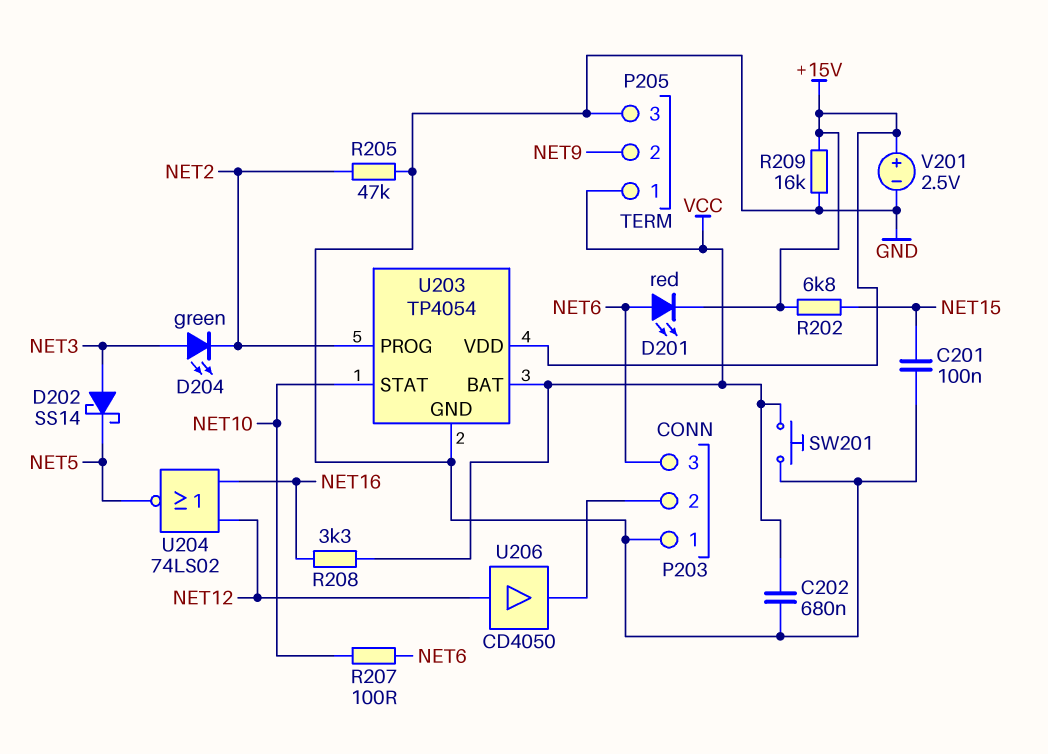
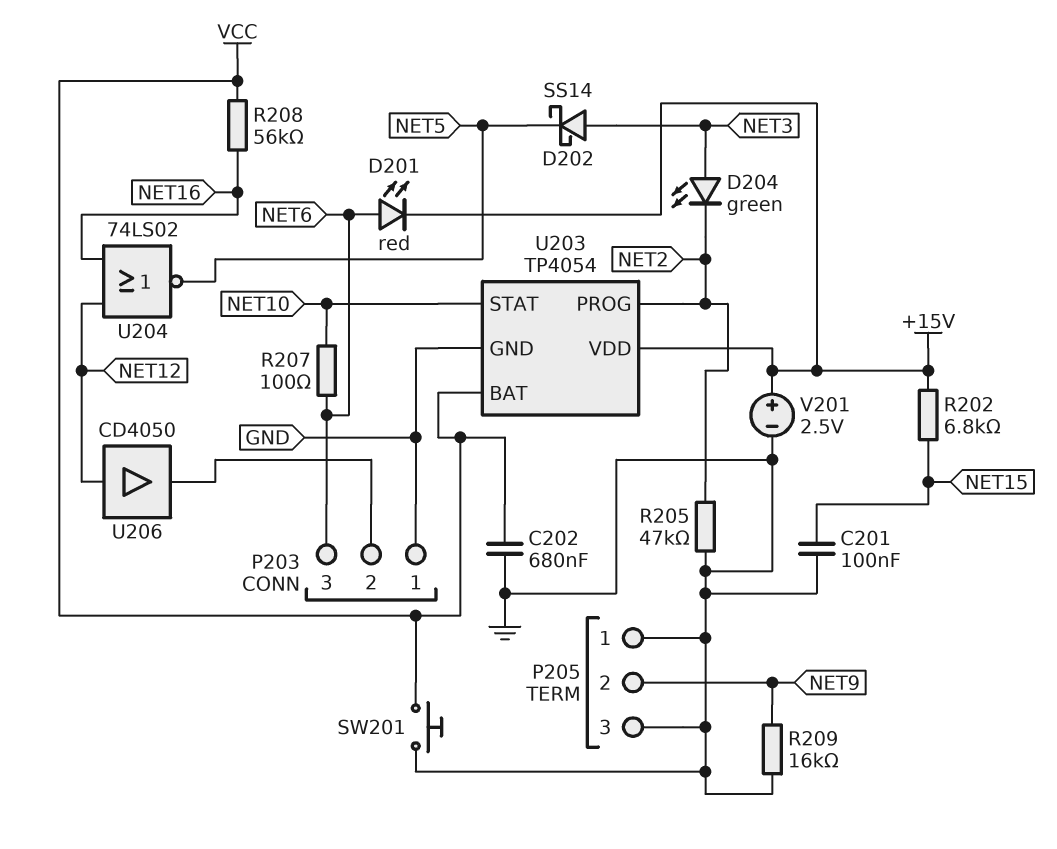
P205 pin 1: VCC -> GND
R208: 3.3k (NET16, VCC) -> 56k (NET16, VCC)
R209: 16k (+15V, GND) -> 16k (GND, NET9)

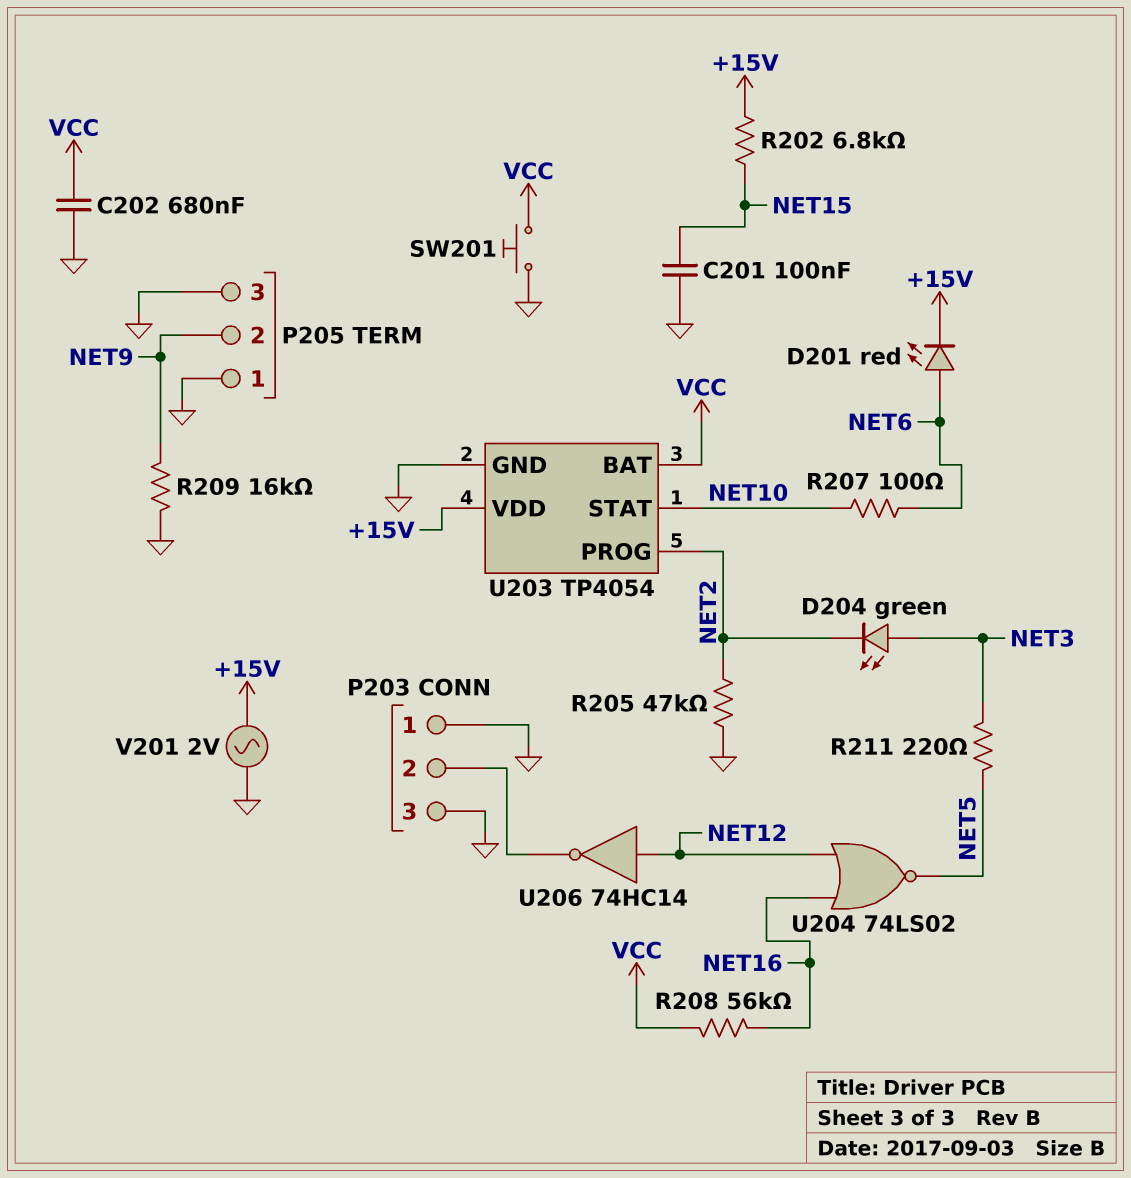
D202: schottky SS14 (A NET3, K NET5) -> none
P203 pin 3: NET6 -> GND
R211: none -> 220 (NET3, NET5)
U206: buffer CD4050 (in NET12, out P203/2) -> NOT 74HC14 (in NET12, out P203/2)
V201: 2.5V (plus +15V, minus GND) -> AC 2V (+15V, GND)

